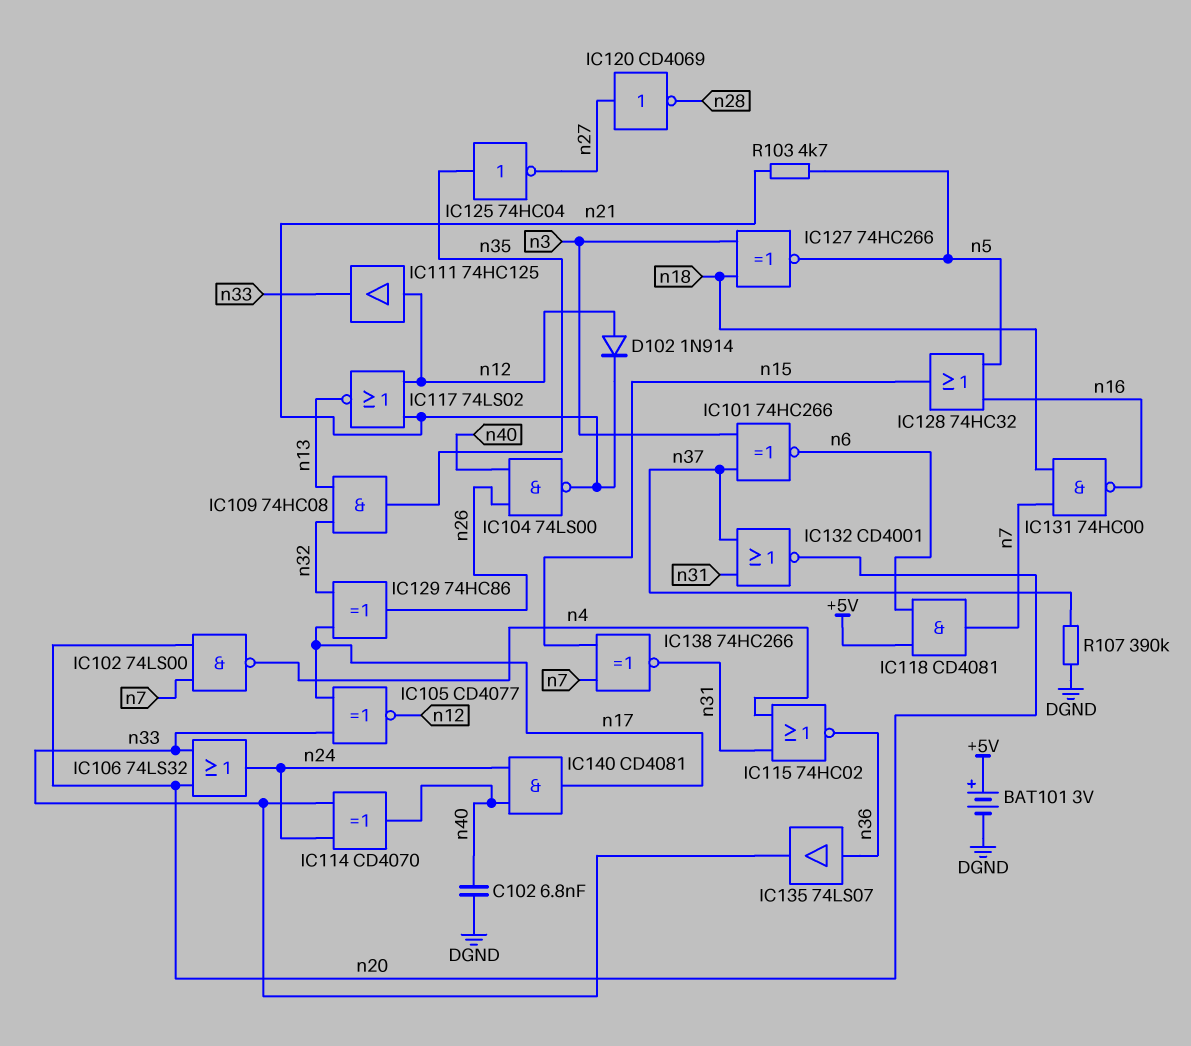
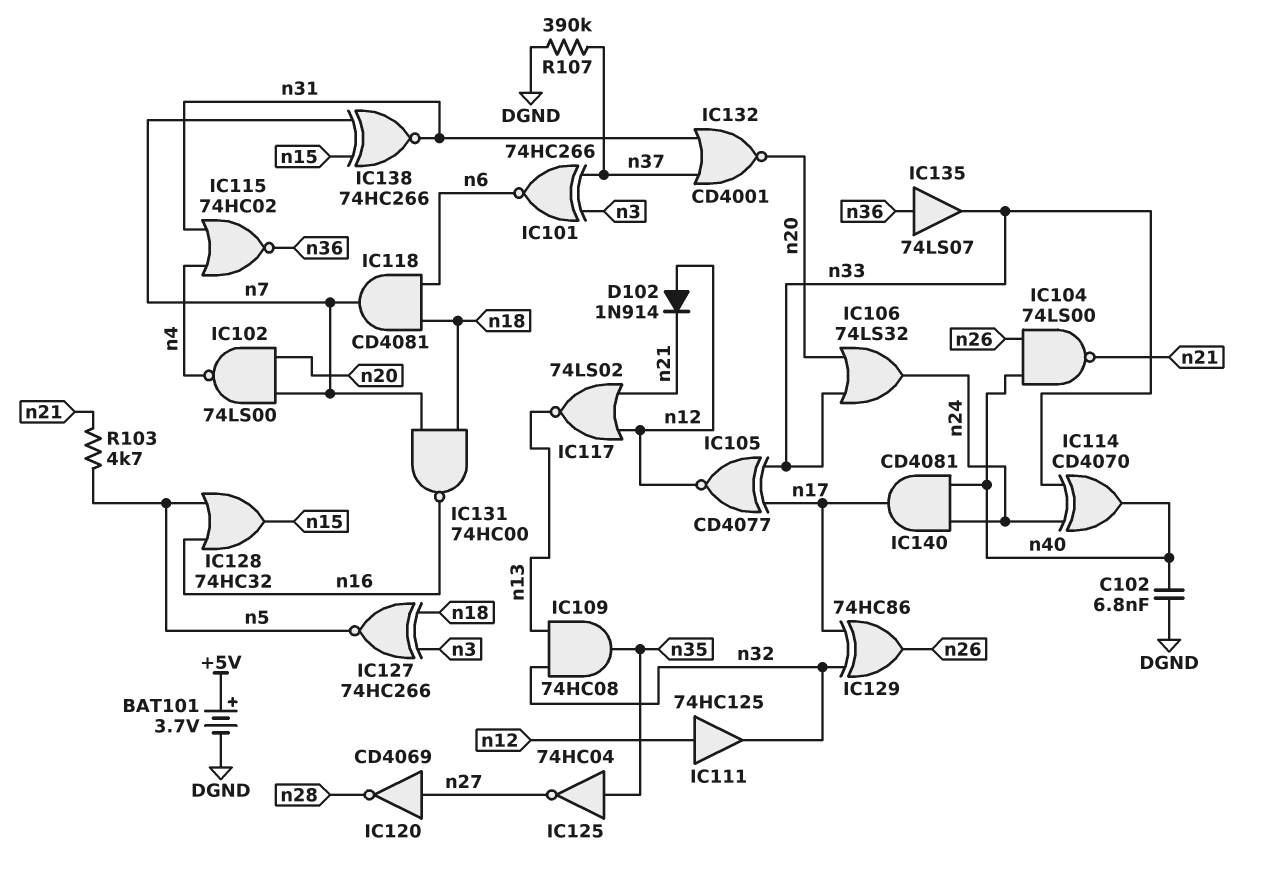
BAT101: 3V (plus +5V, minus DGND) -> 3.7V (plus +5V, minus DGND)
IC111: buffer 74HC125 (in n12, out n33) -> buffer 74HC125 (in n12, out n32)
IC118: AND CD4081 (in +5V, in n6, out n7) -> AND CD4081 (in n6, in n18, out n7)

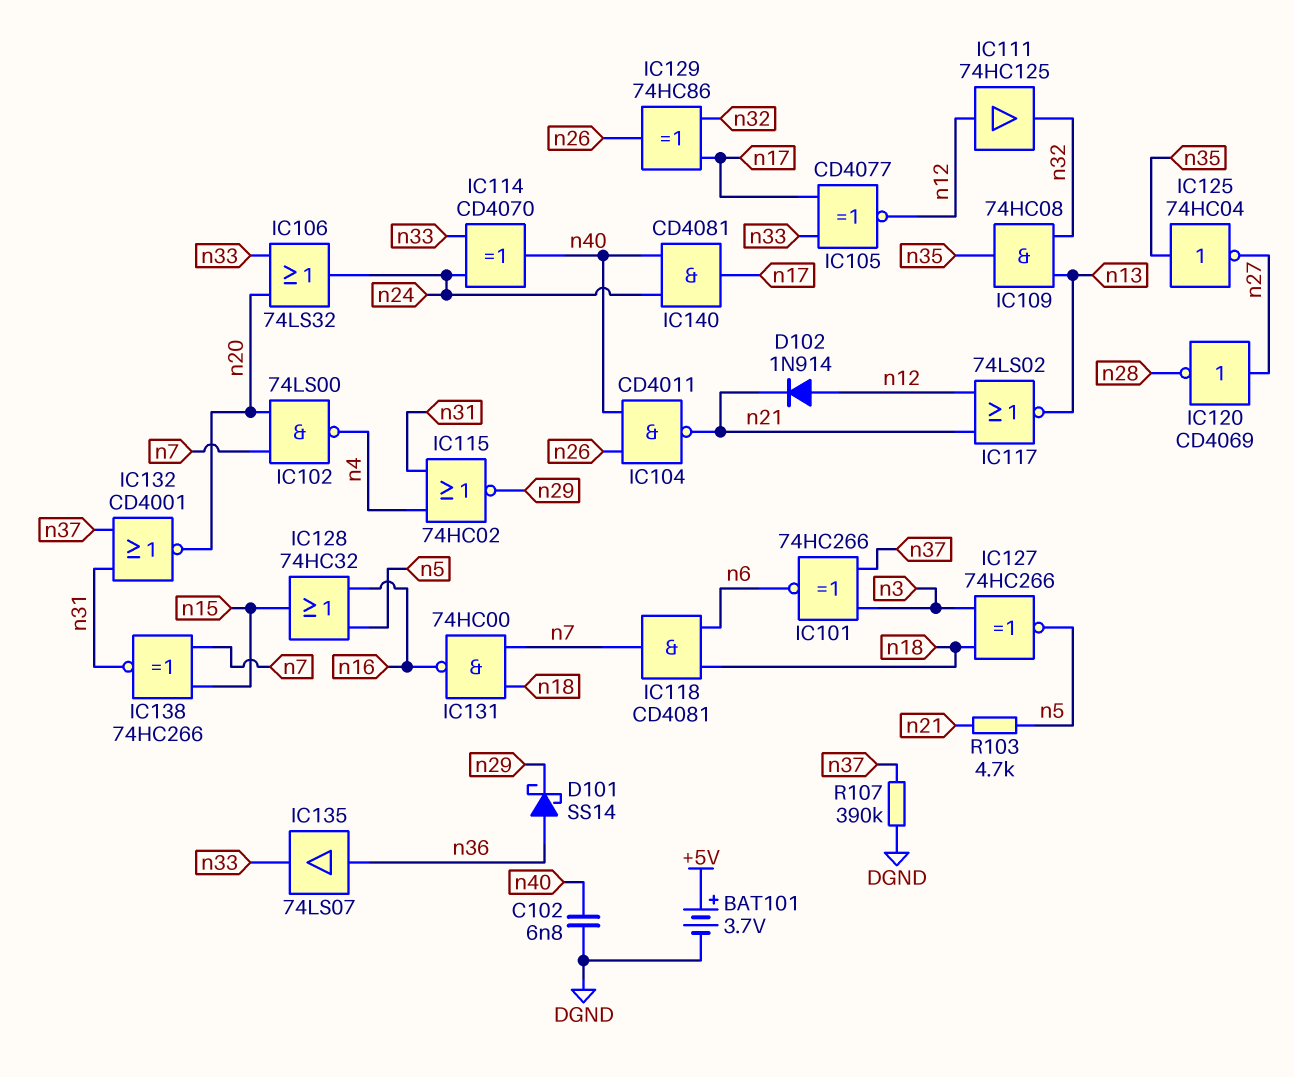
D101: none -> schottky SS14 (A n36, K n29)
IC104: NAND 74LS00 (in n26, in n40, out n21) -> NAND CD4011 (in n26, in n40, out n21)
IC115: NOR 74HC02 (in n4, in n31, out n36) -> NOR 74HC02 (in n4, in n31, out n29)

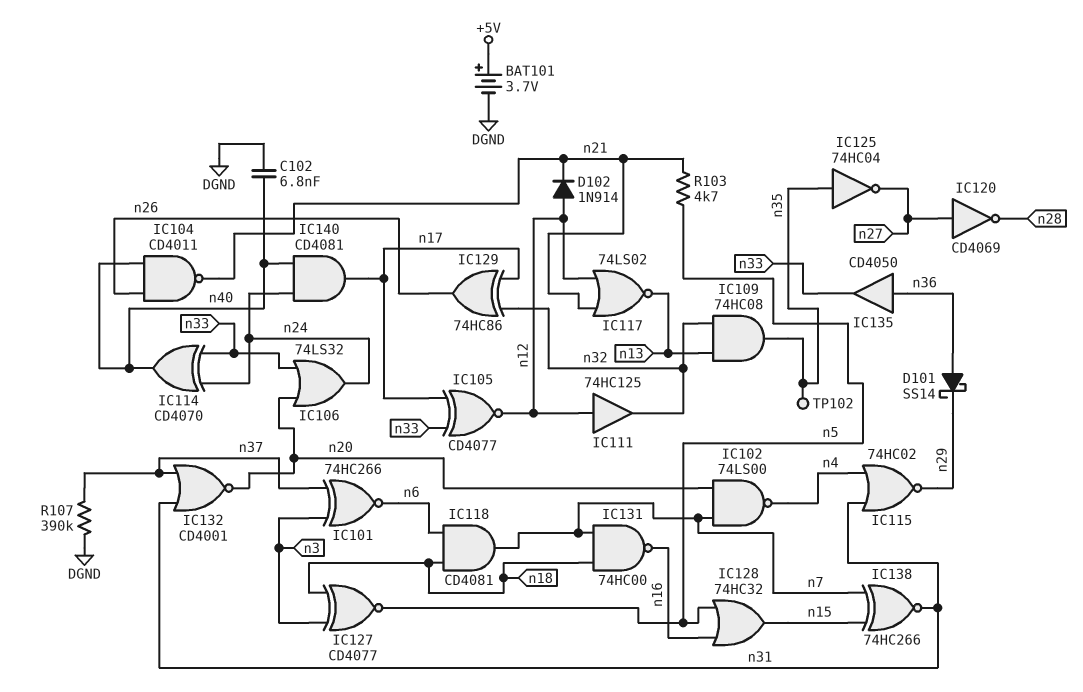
IC127: XNOR 74HC266 (in n3, in n18, out n5) -> XNOR CD4077 (in n3, in n18, out n5)
IC135: buffer 74LS07 (in n36, out n33) -> buffer CD4050 (in n36, out n33)
TP102: none -> test point (n35)

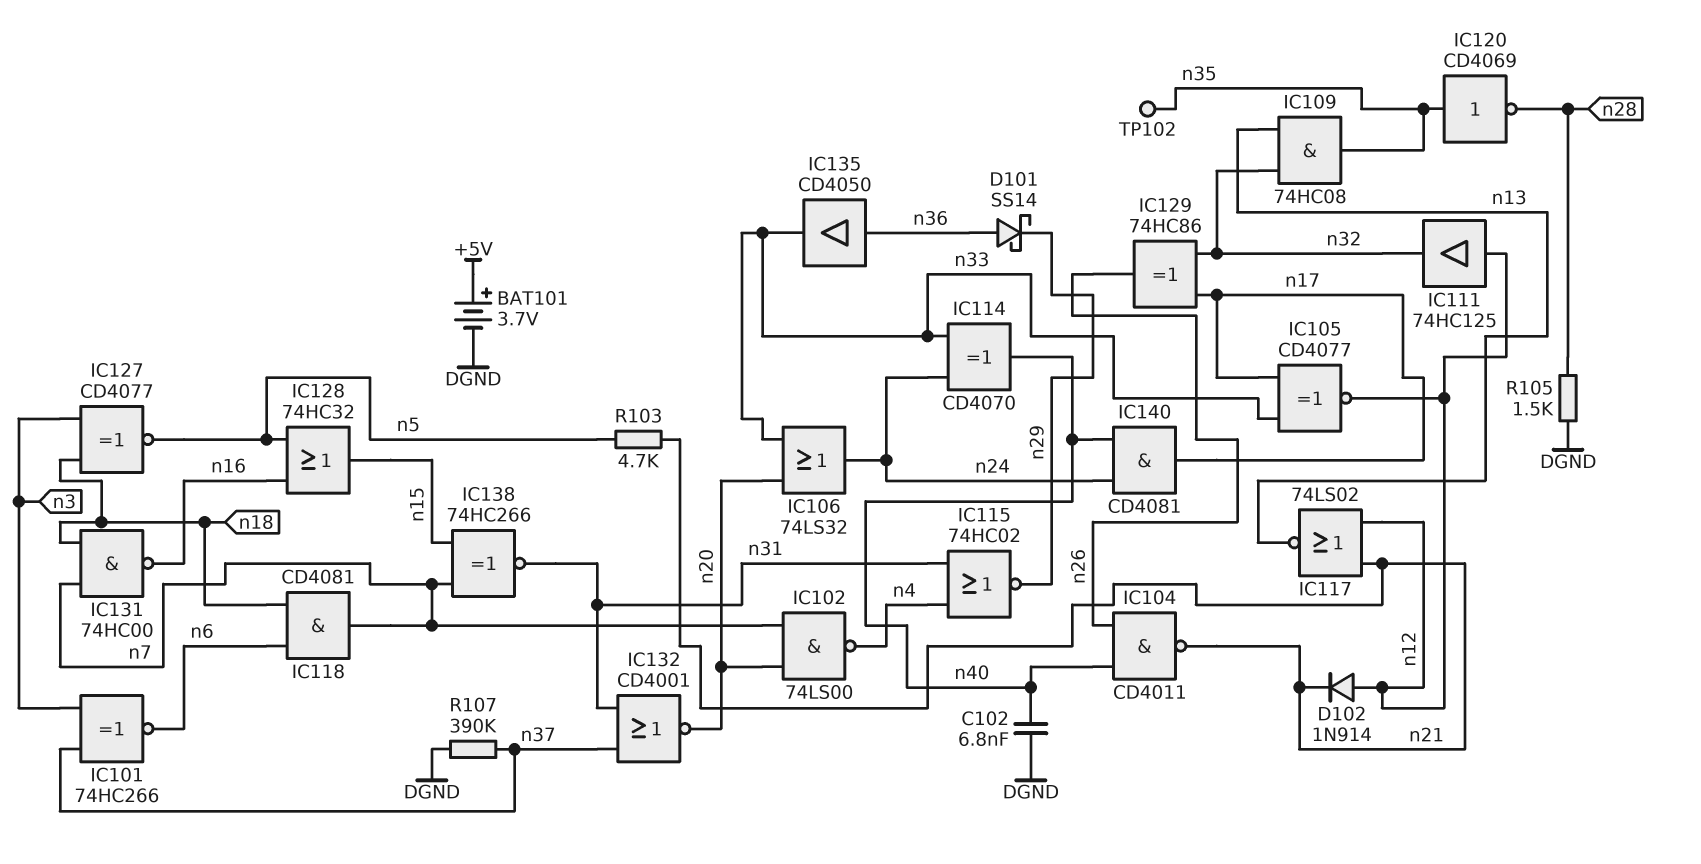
IC120: NOT CD4069 (in n27, out n28) -> NOT CD4069 (in n35, out n28)
IC125: NOT 74HC04 (in n35, out n27) -> none
R105: none -> 1.5k (DGND, n28)

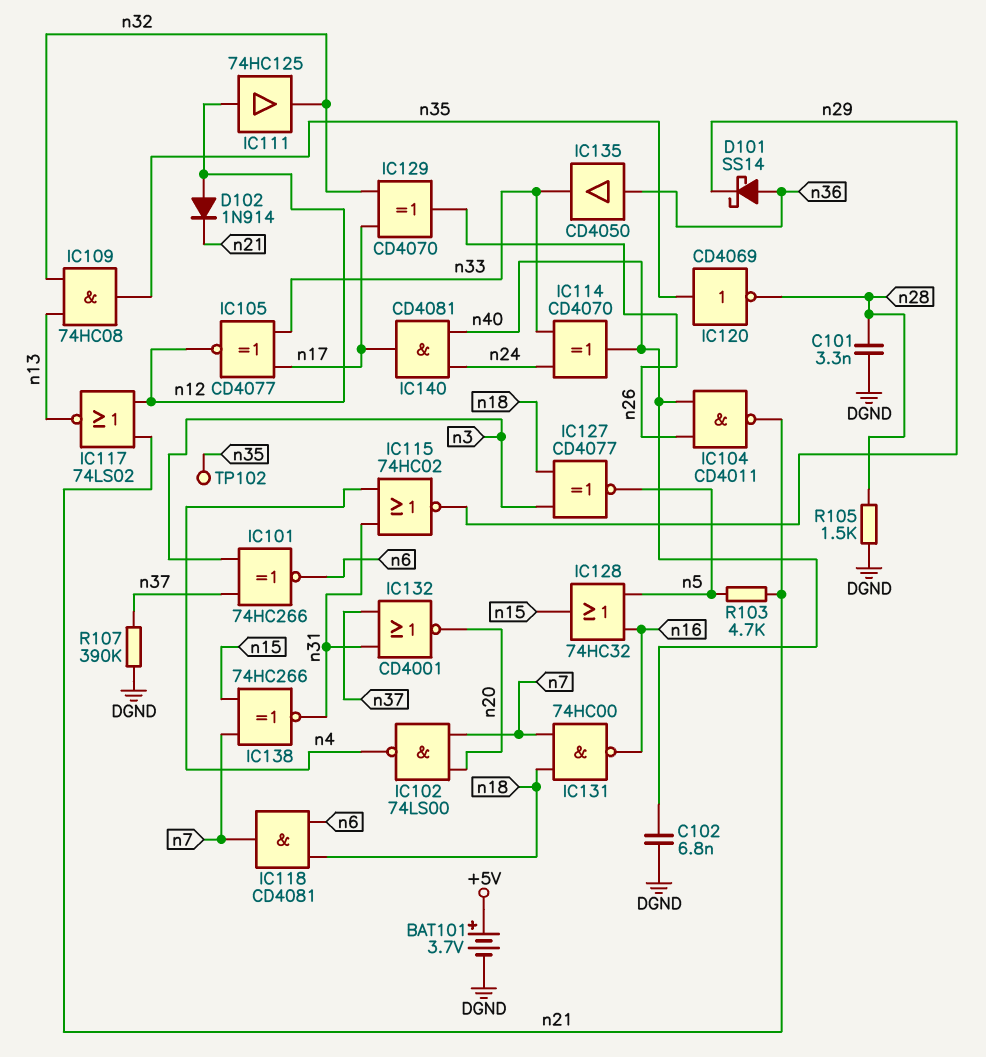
C101: none -> 3.3nF (DGND, n28)
IC106: OR 74LS32 (in n20, in n33, out n24) -> none
IC129: XOR 74HC86 (in n17, in n32, out n26) -> XOR CD4070 (in n17, in n32, out n26)

